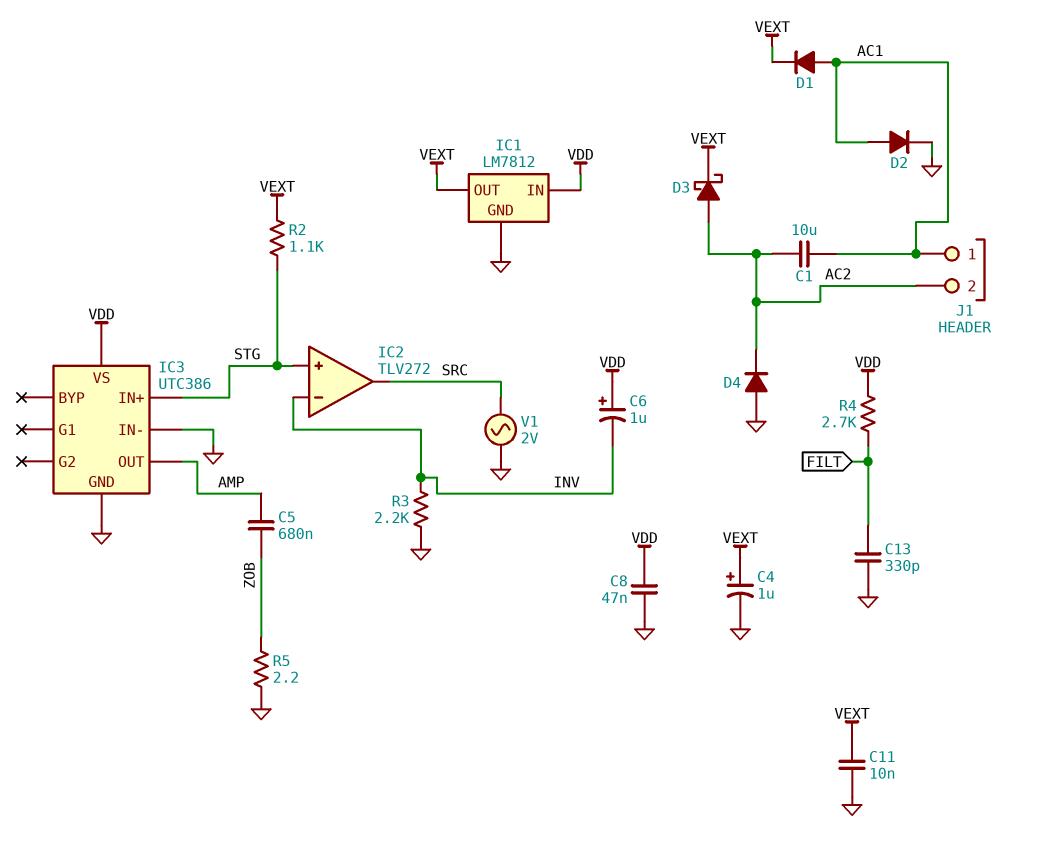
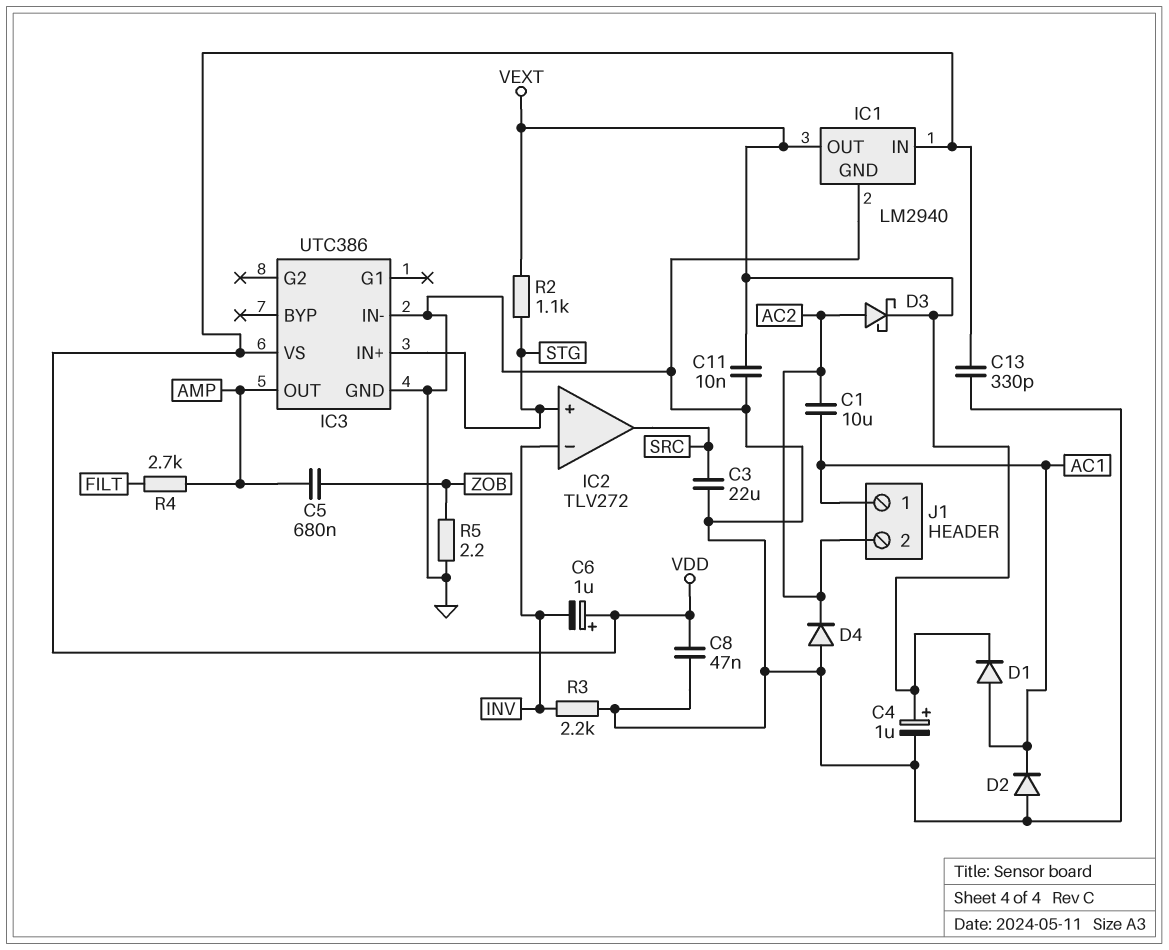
C3: none -> 22uF (GND, SRC)
C13: 330pF (FILT, GND) -> 330pF (GND, VDD)
D2: diode (A AC1, K GND) -> diode (A GND, K AC1)
IC1: LM7812 -> LM2940
R4: 2.7k (FILT, VDD) -> 2.7k (AMP, FILT)
V1: AC 2V (GND, SRC) -> none

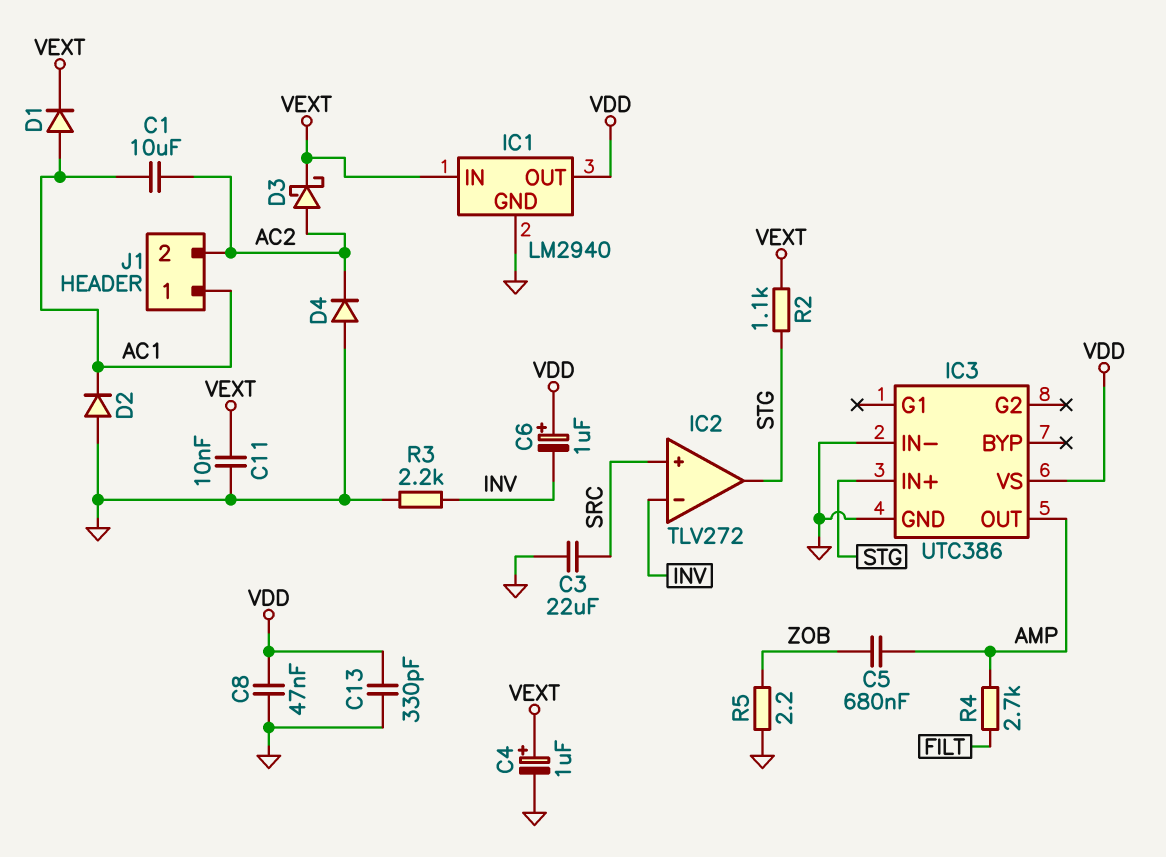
IC1 pin IN: VDD -> VEXT
IC1 pin OUT: VEXT -> VDD
IC2 pin in+: STG -> SRC
IC2 pin out: SRC -> STG

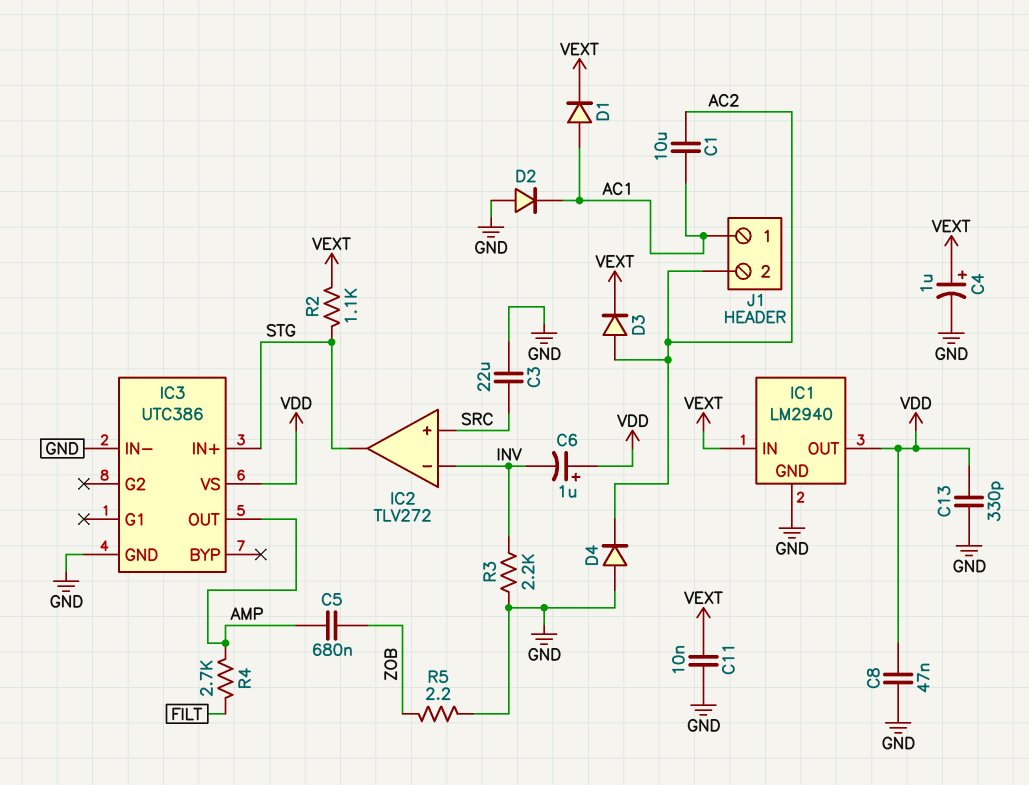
D3: schottky (A AC2, K VEXT) -> diode (A AC2, K VEXT)

